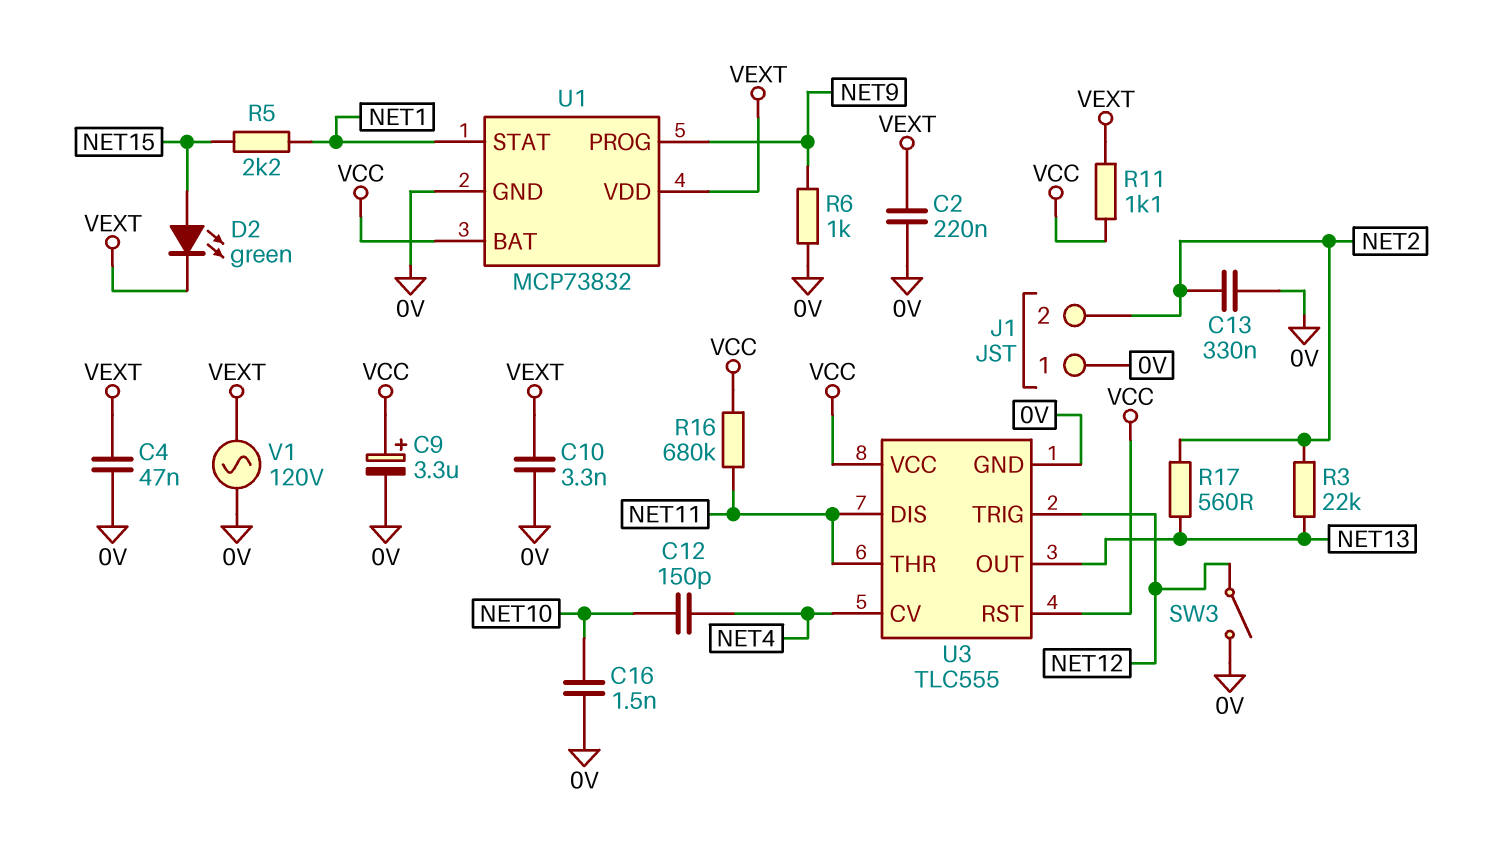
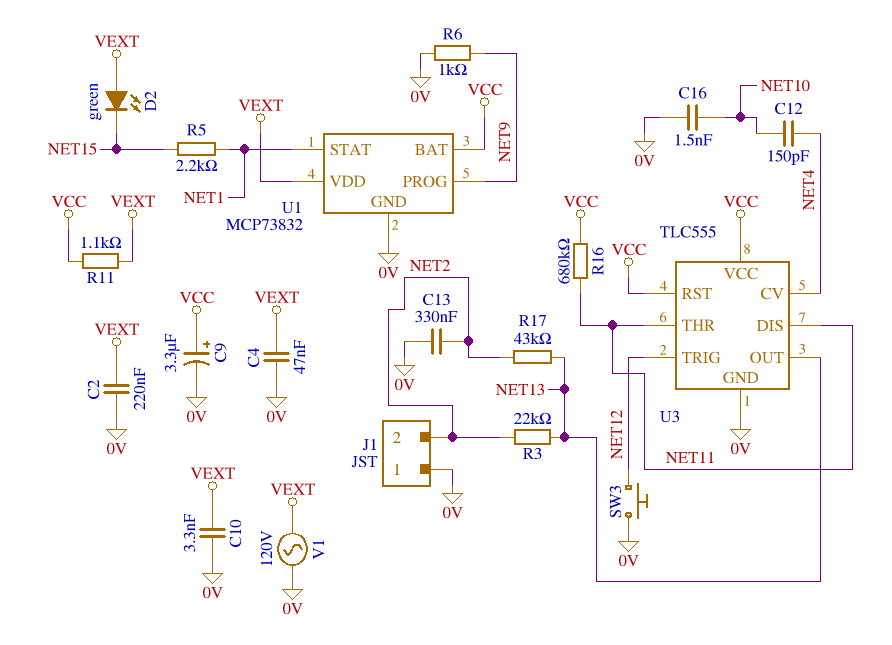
D2: LED green (A NET15, K VEXT) -> LED green (A VEXT, K NET15)
R17: 560 (NET2, NET13) -> 43k (NET2, NET13)
SW3: switch (0V, NET12) -> button (0V, NET12)

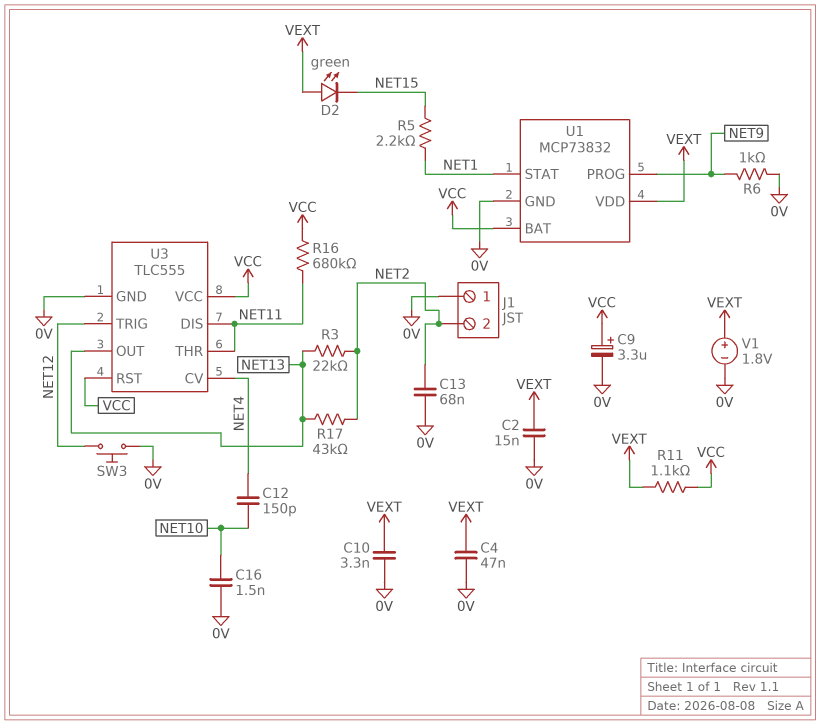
C2: 220nF (0V, VEXT) -> 15nF (0V, VEXT)
C13: 330nF (0V, NET2) -> 68nF (0V, NET2)
V1: AC 120V (0V, VEXT) -> 1.8V (plus VEXT, minus 0V)

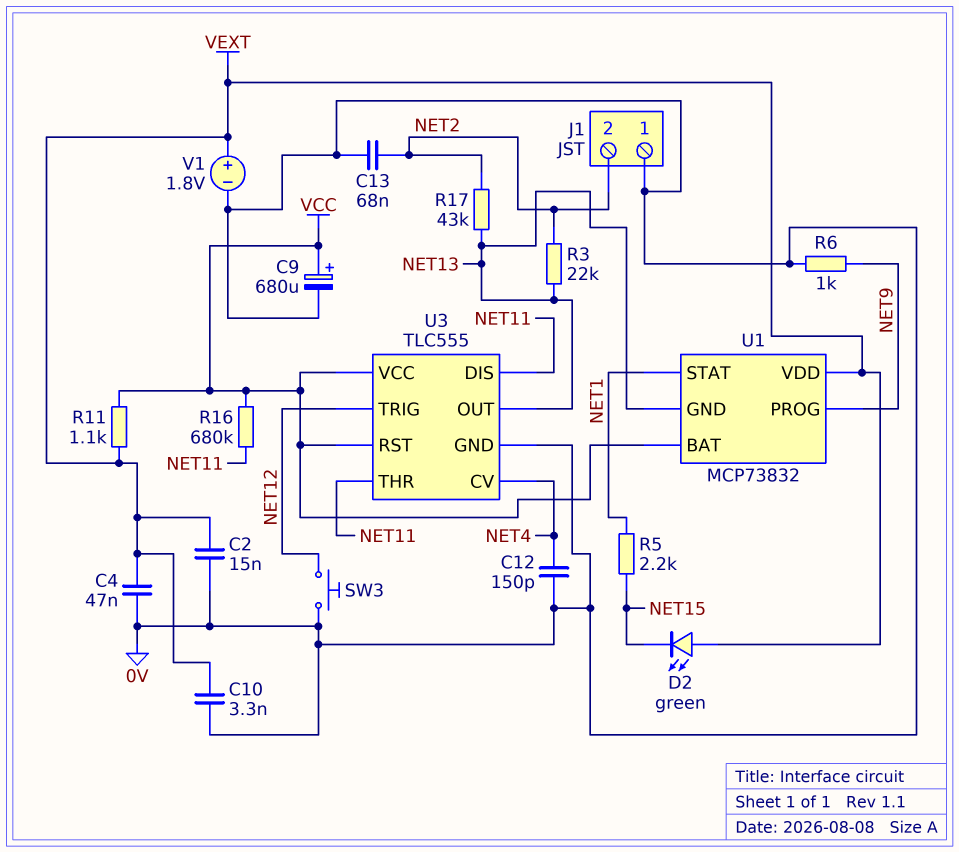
C9: 3.3uF (plus VCC, minus 0V) -> 680uF (plus VCC, minus 0V)
C12: 150pF (NET4, NET10) -> 150pF (0V, NET4)
C16: 1.5nF (0V, NET10) -> none
U1 pin GND: 0V -> NET13

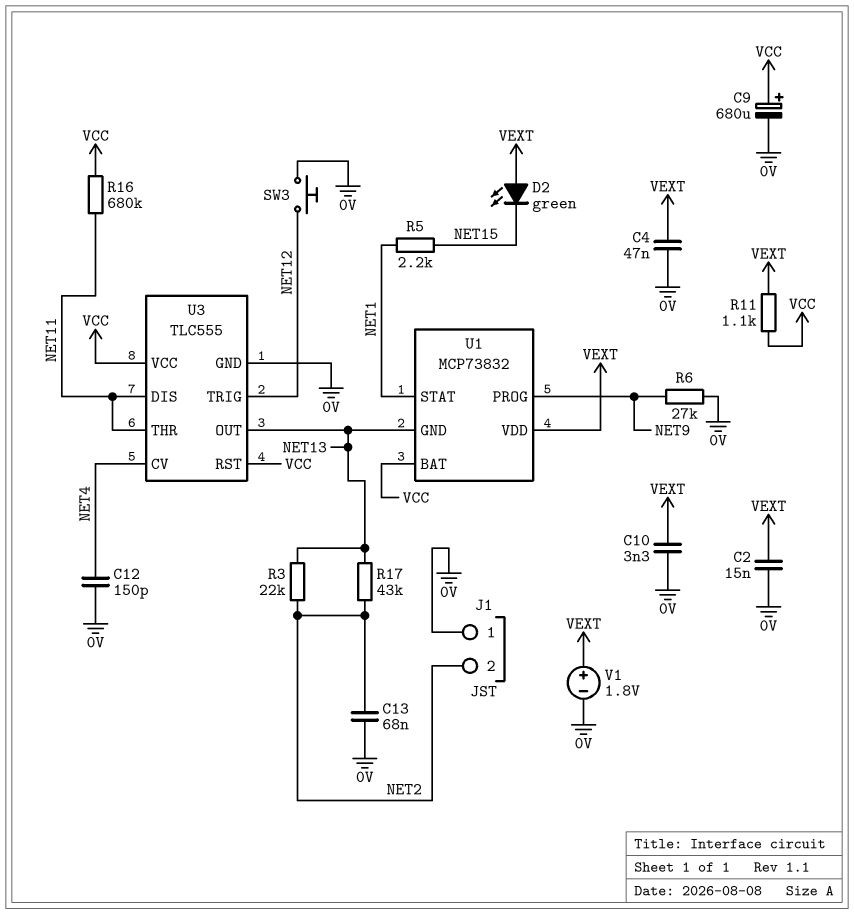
R6: 1k (0V, NET9) -> 27k (0V, NET9)

